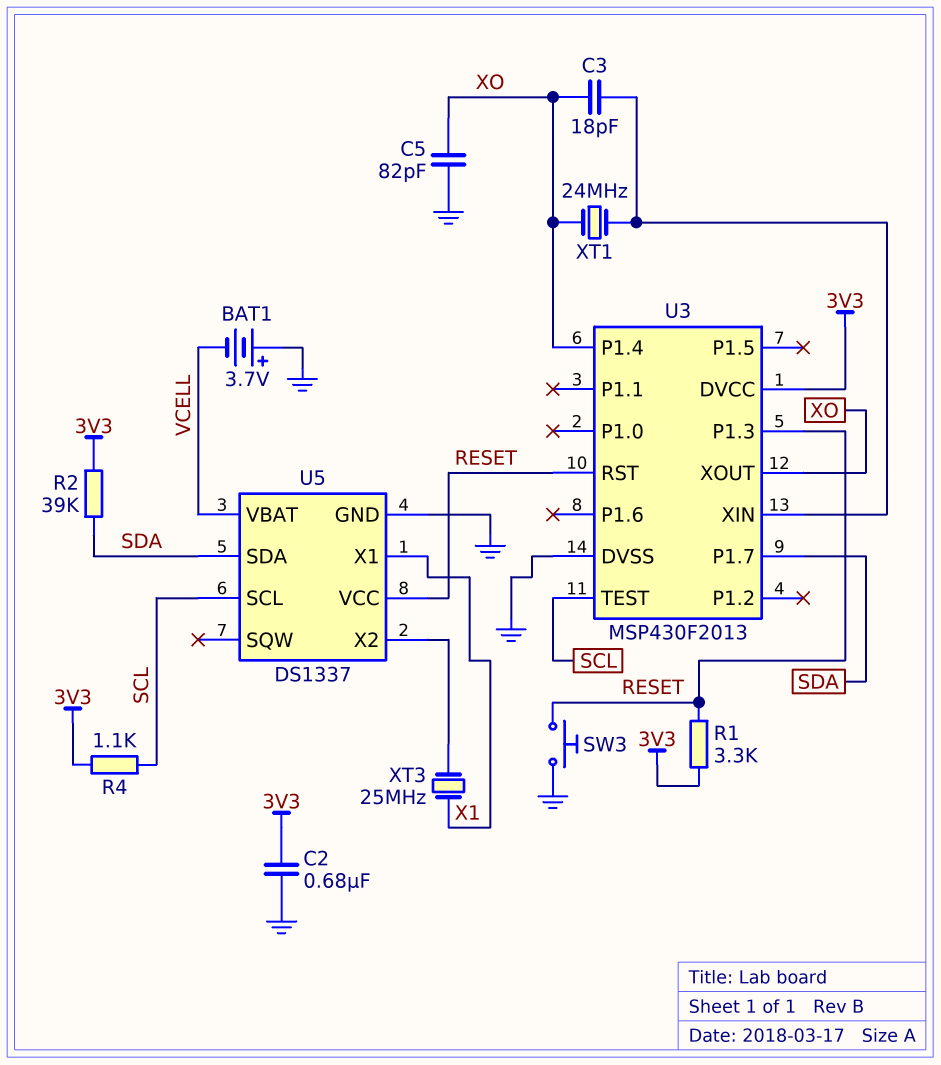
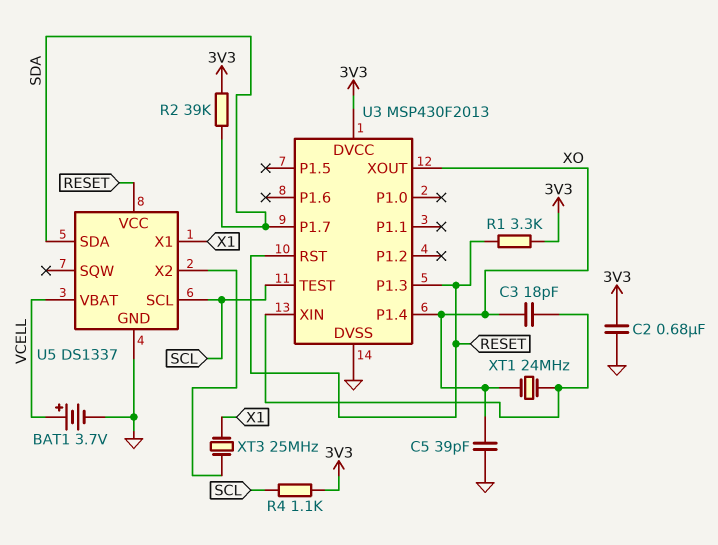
BAT1: 3.7V (plus GND, minus VCELL) -> 3.7V (plus VCELL, minus GND)
C5: 82pF (GND, XO) -> 39pF (GND, XO)
SW3: button (GND, RESET) -> none

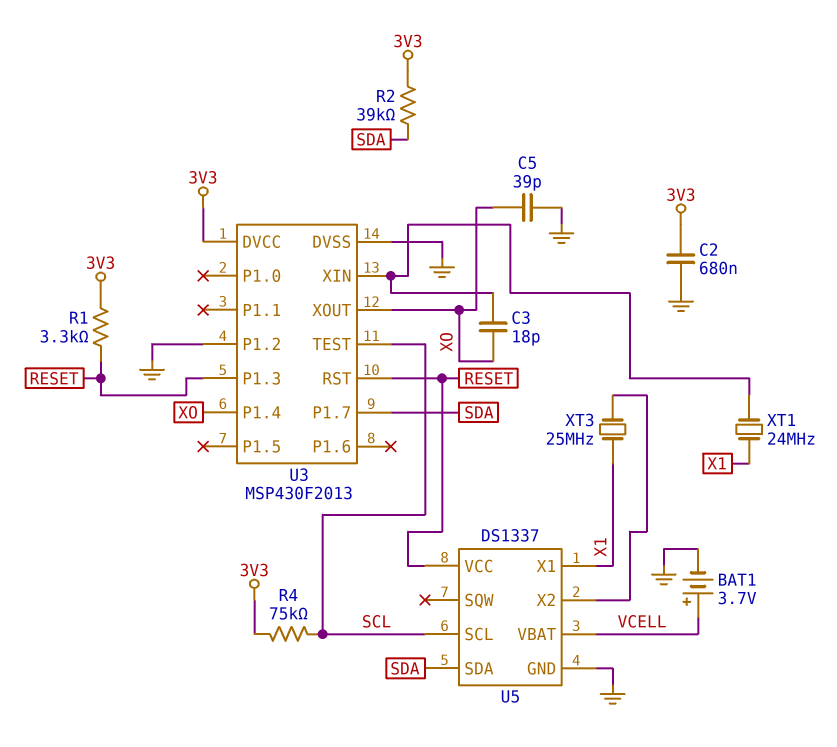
R4: 1.1k (3V3, SCL) -> 75k (3V3, SCL)
U3 pin P1.2: none -> GND
XT1: 24MHz (U3/XIN, XO) -> 24MHz (U3/XIN, X1)

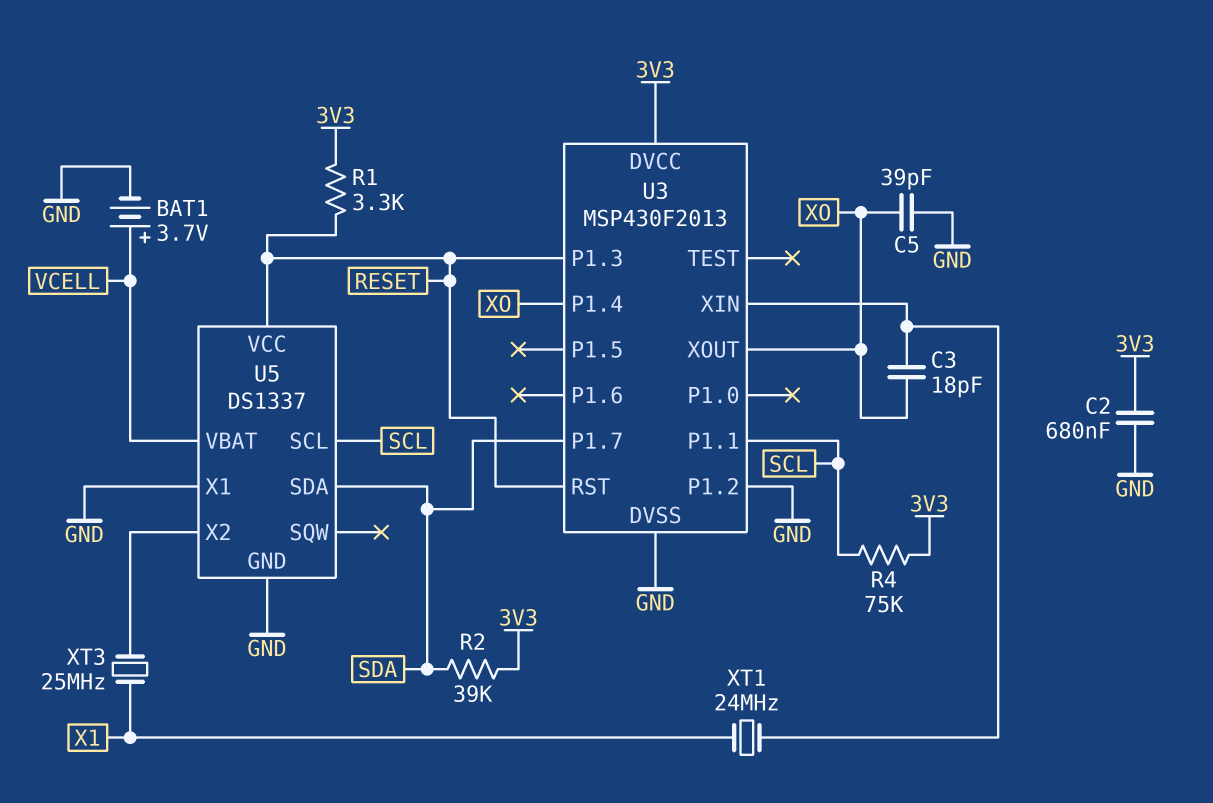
U3 pin P1.1: none -> SCL
U3 pin TEST: SCL -> none
U5 pin X1: X1 -> GND

